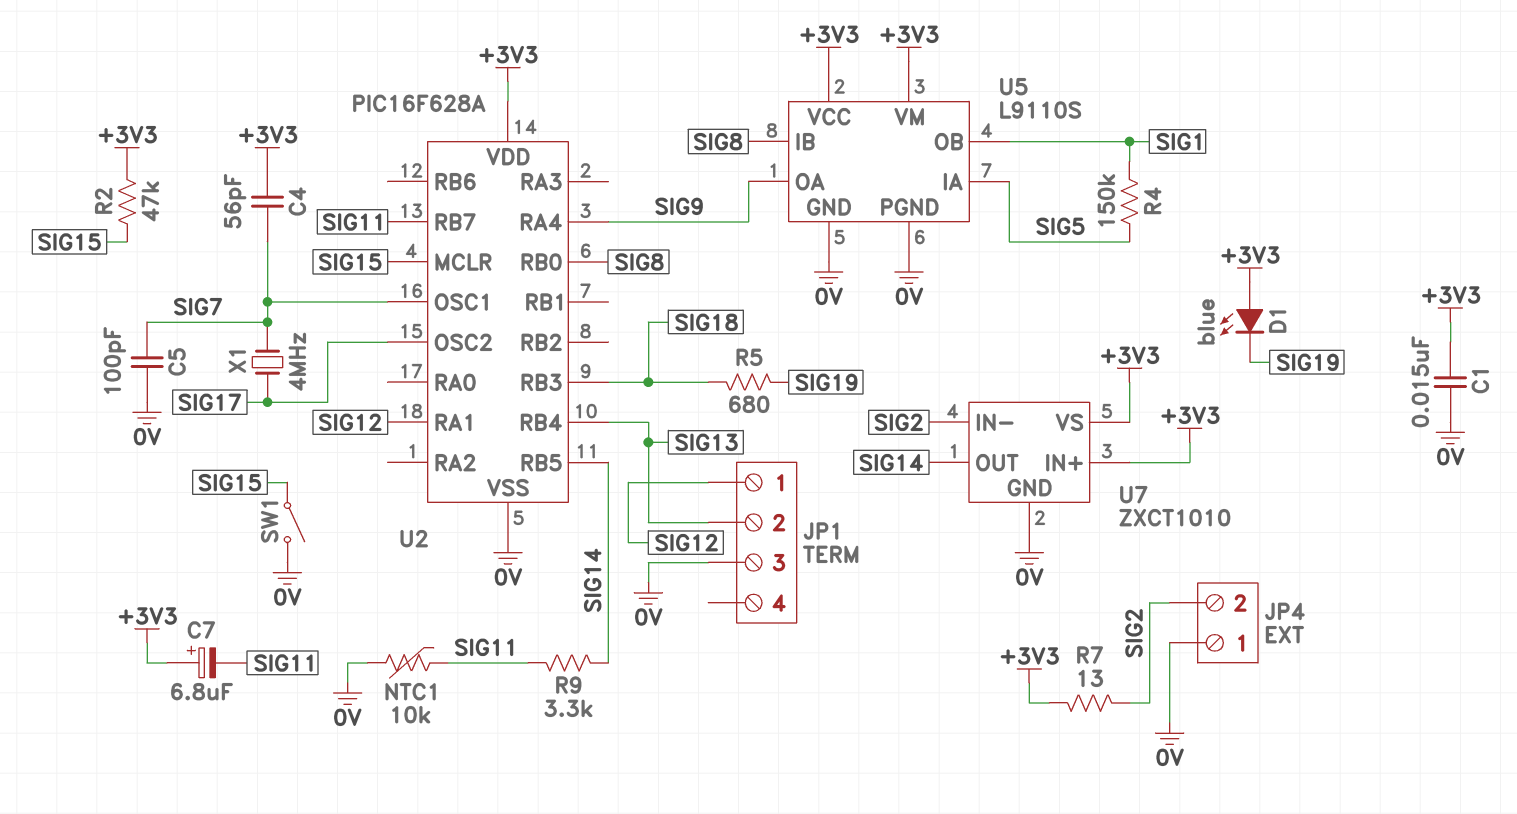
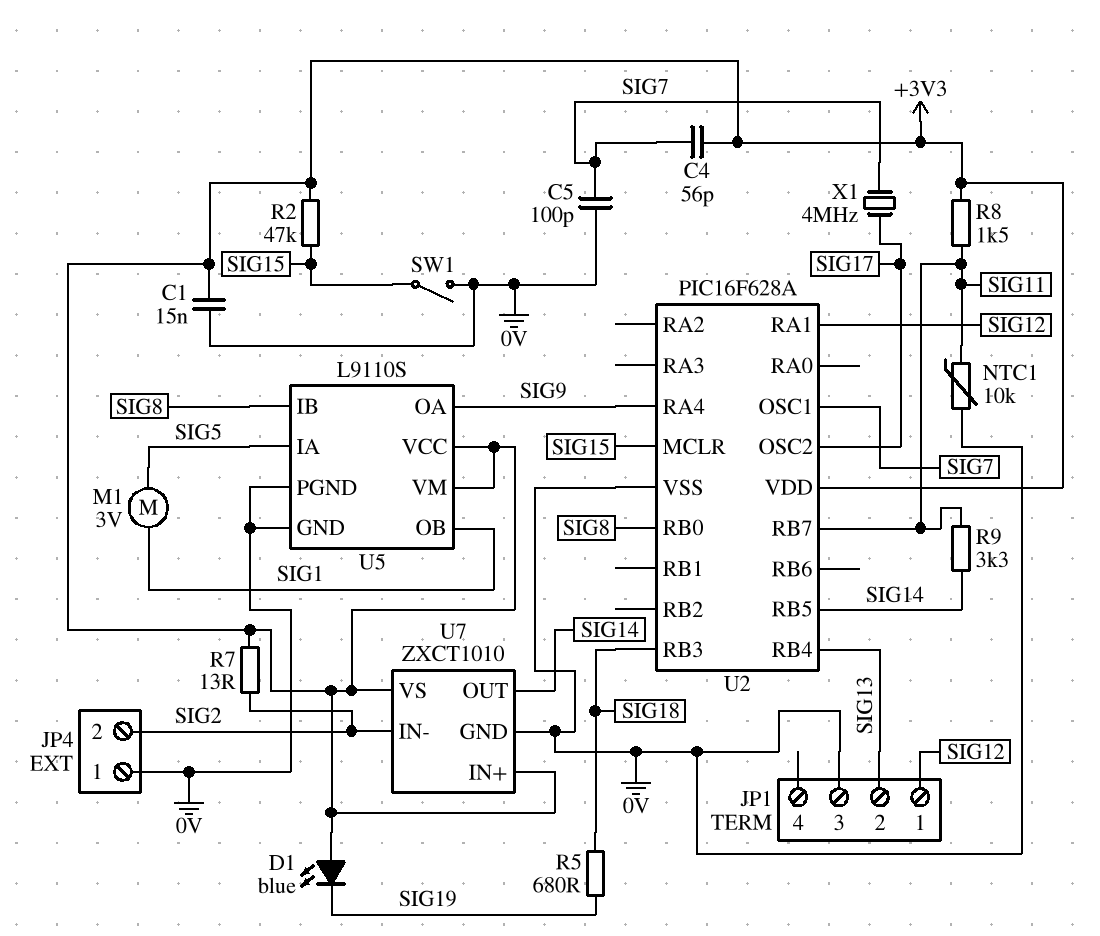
C7: 6.8uF (plus +3V3, minus SIG11) -> none
M1: none -> motor 3V (SIG1, SIG5)
R4: 150k (SIG1, SIG5) -> none
R8: none -> 1.5k (+3V3, SIG11)

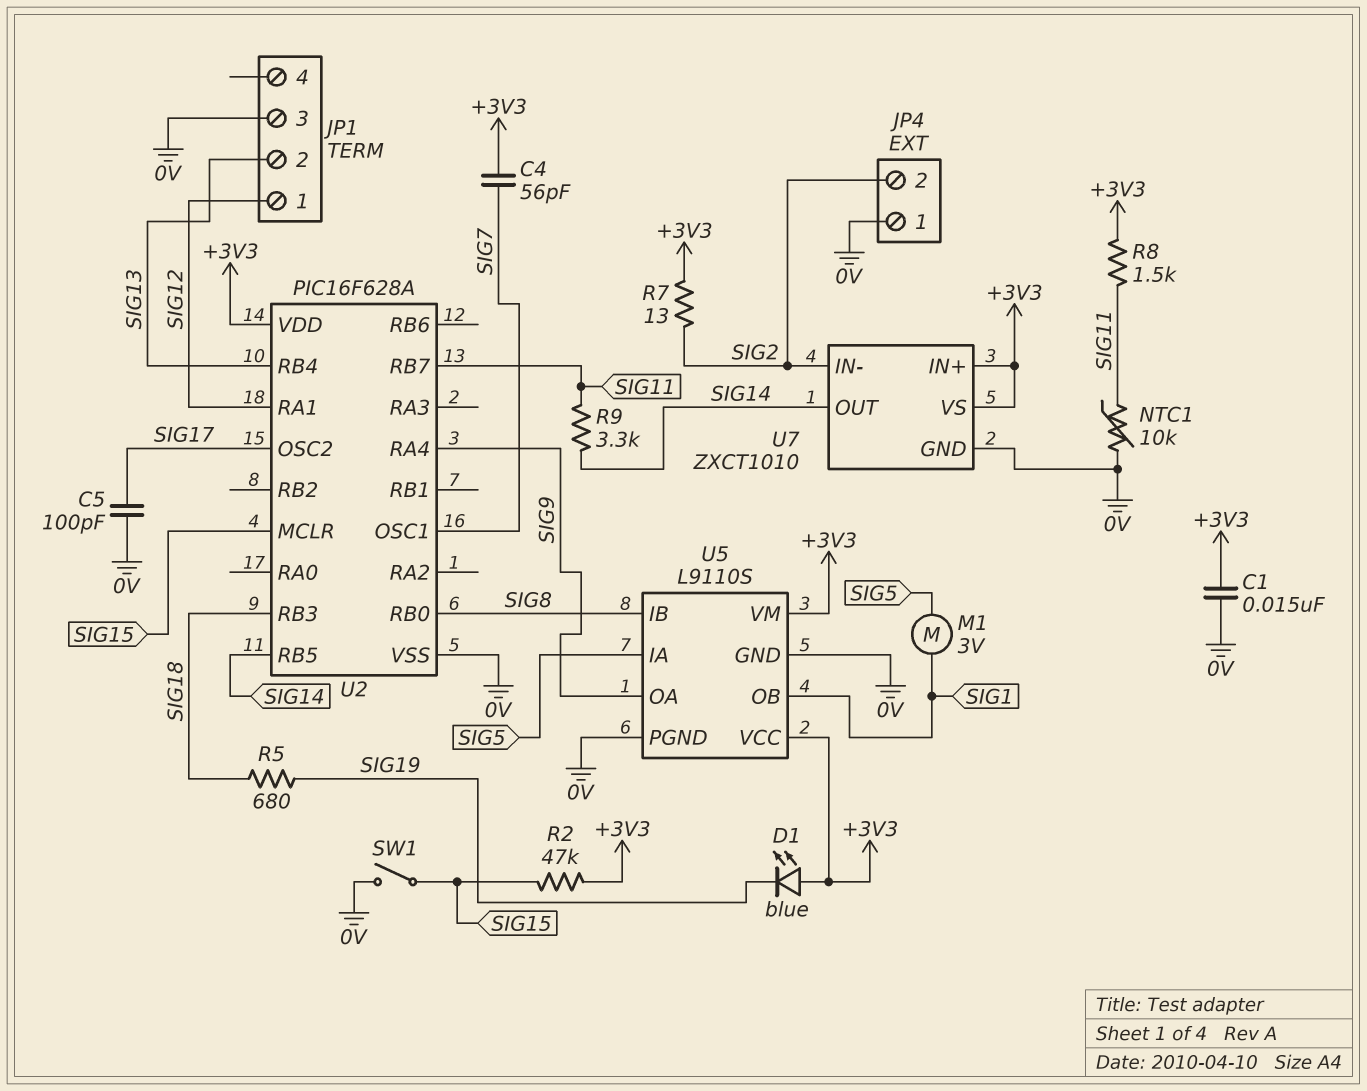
C5: 100pF (0V, SIG7) -> 100pF (0V, SIG17)
X1: 4MHz (SIG7, SIG17) -> none

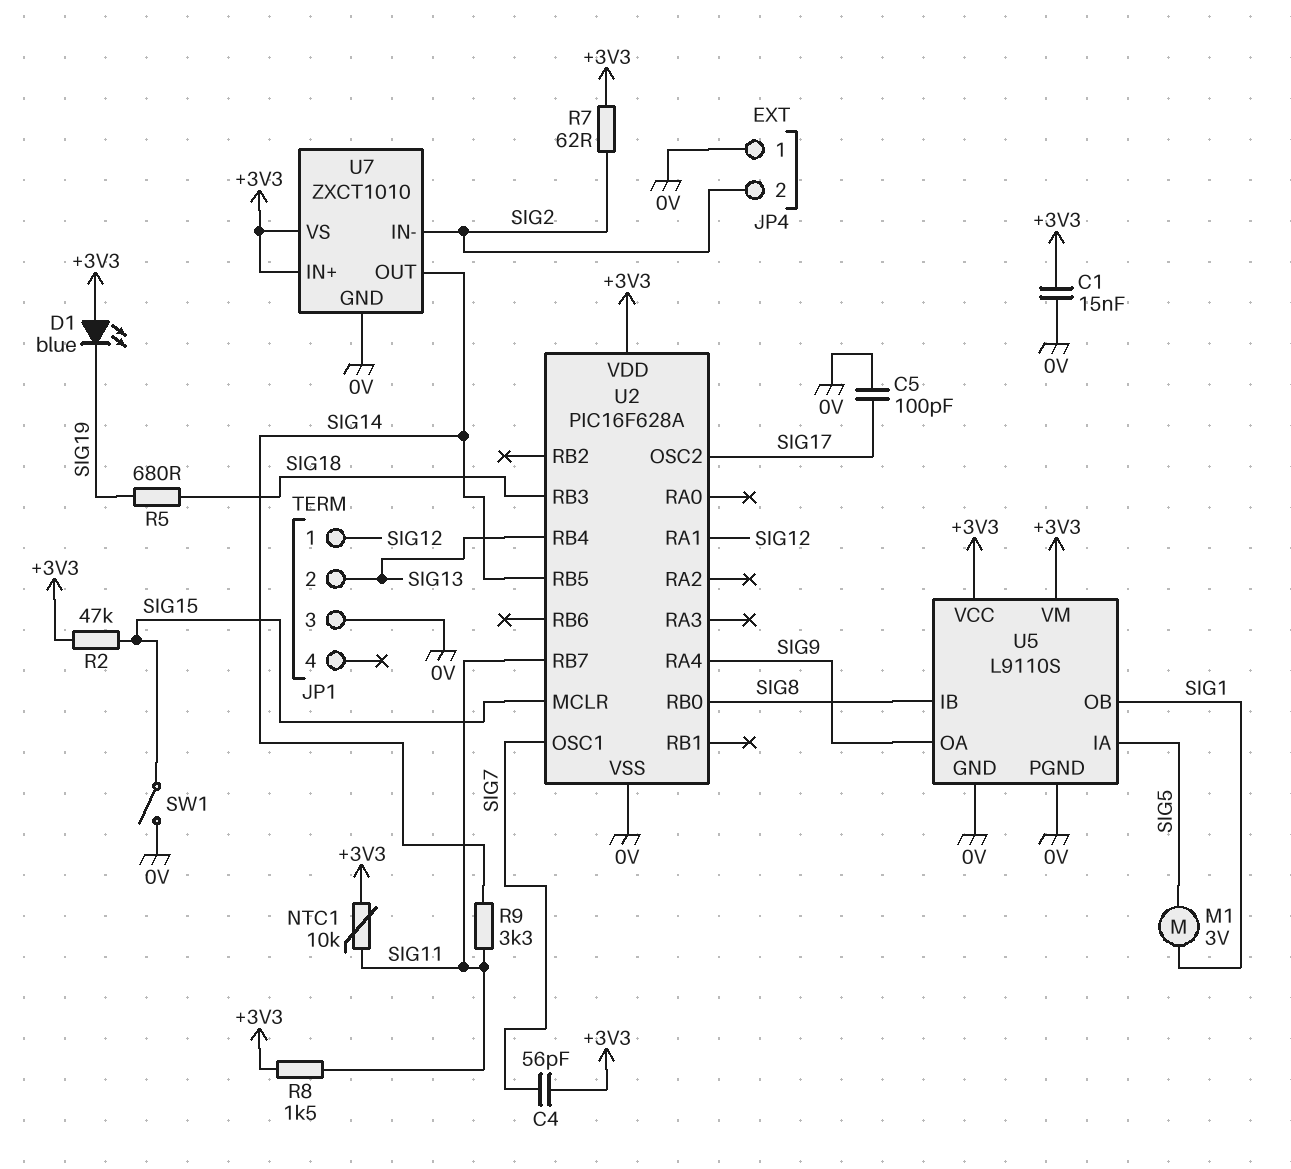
NTC1: 10k (0V, SIG11) -> 10k (+3V3, SIG11)
R7: 13 (+3V3, SIG2) -> 62 (+3V3, SIG2)

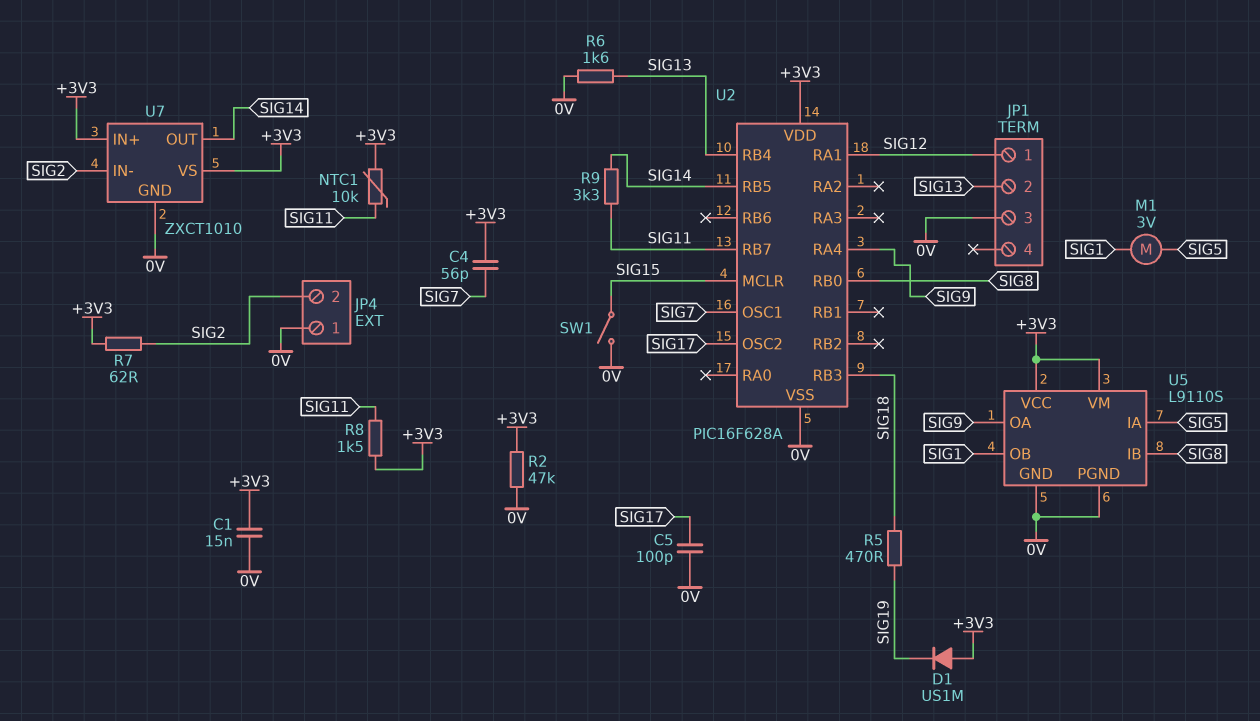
D1: LED blue (A +3V3, K SIG19) -> diode US1M (A +3V3, K SIG19)
R2: 47k (+3V3, SIG15) -> 47k (+3V3, 0V)
R5: 680 (SIG18, SIG19) -> 470 (SIG18, SIG19)
R6: none -> 1.6k (0V, SIG13)

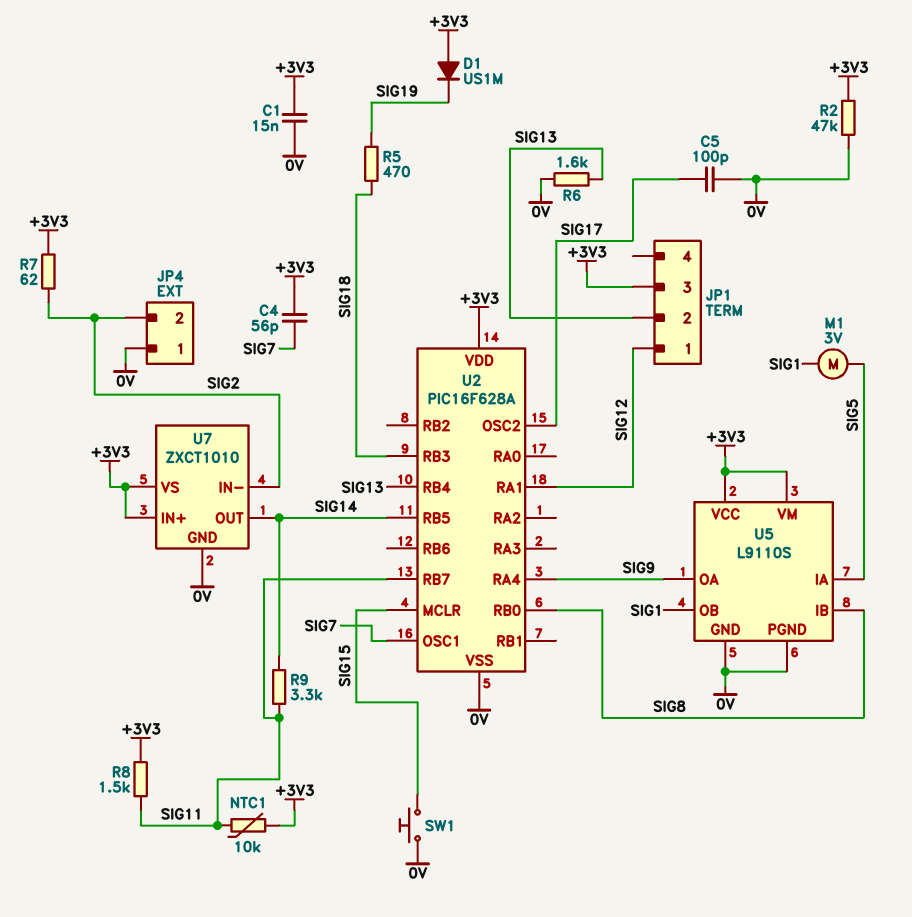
JP1 pin 3: 0V -> +3V3
SW1: switch (0V, SIG15) -> button (0V, SIG15)

